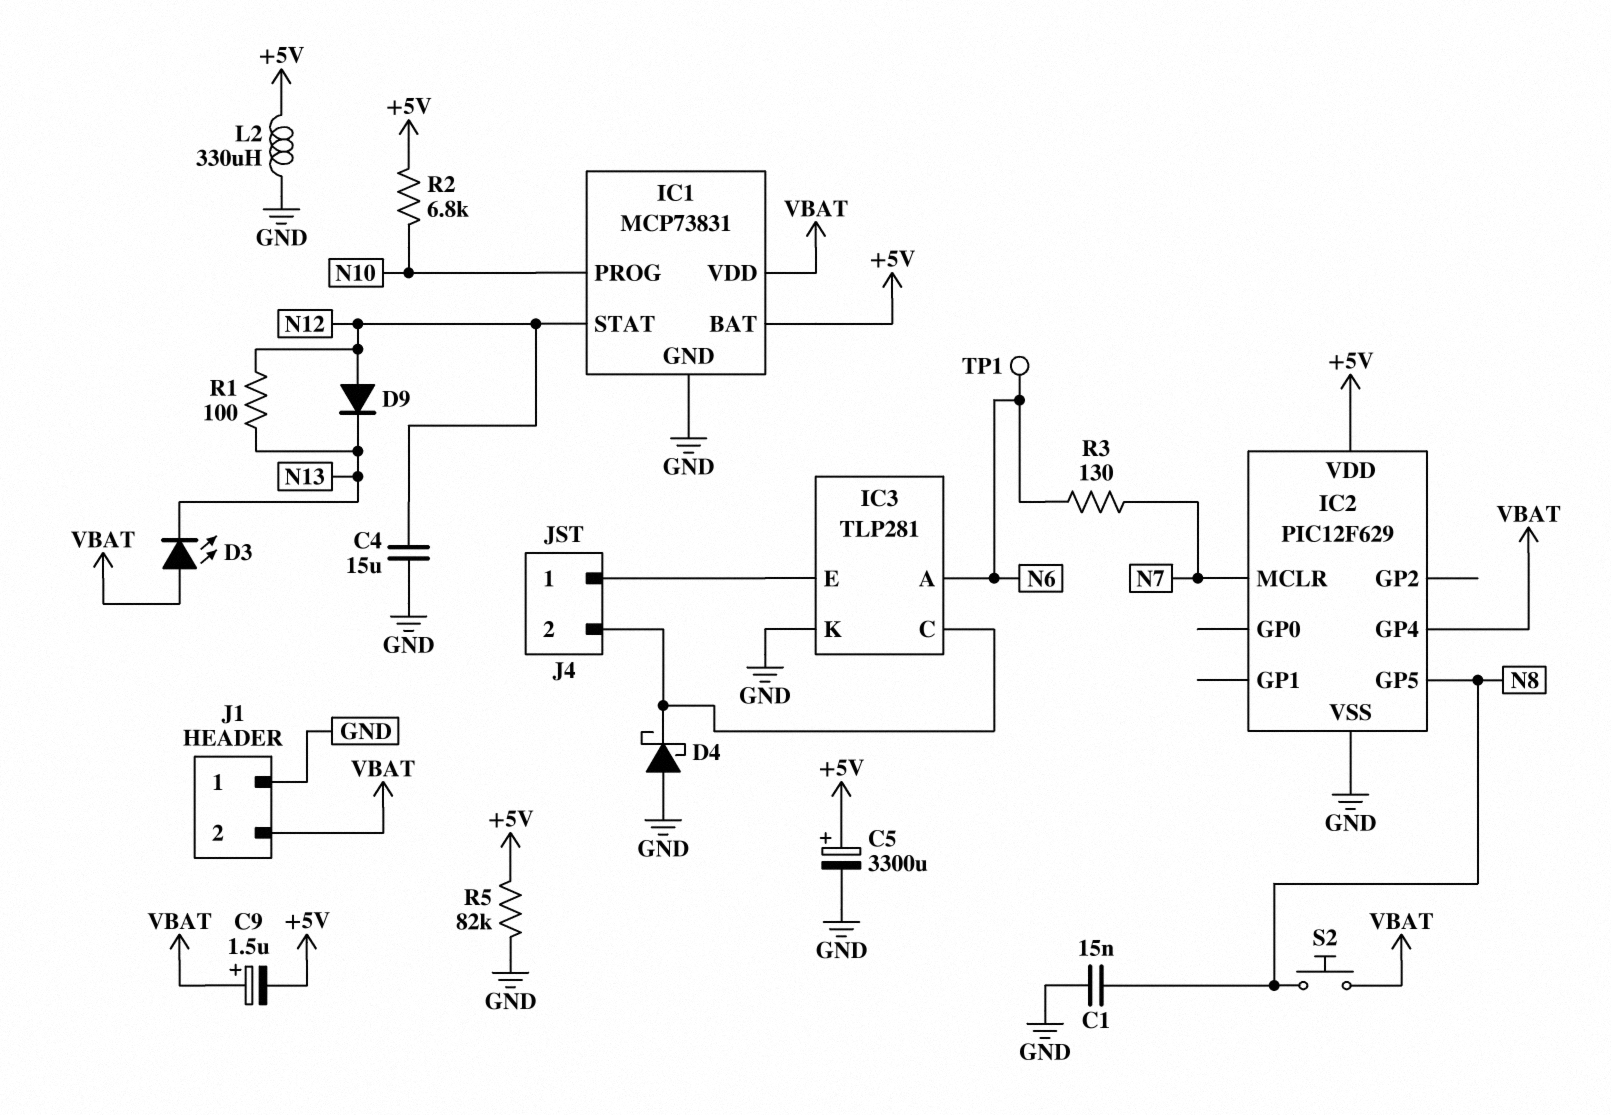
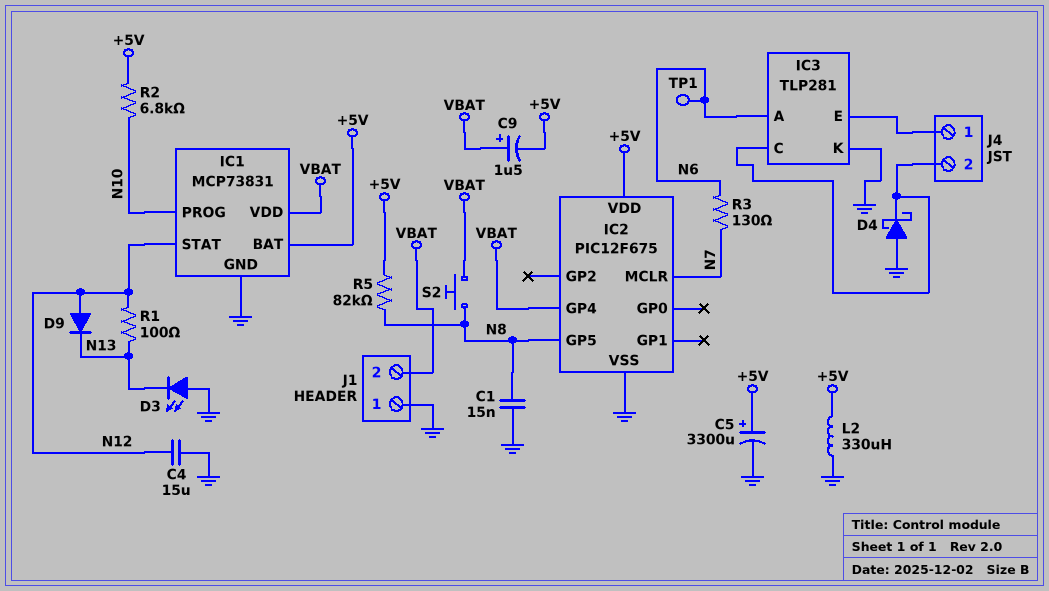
D3: LED (A VBAT, K N13) -> LED (A GND, K N13)
IC2: PIC12F629 -> PIC12F675
R5: 82k (+5V, GND) -> 82k (+5V, N8)

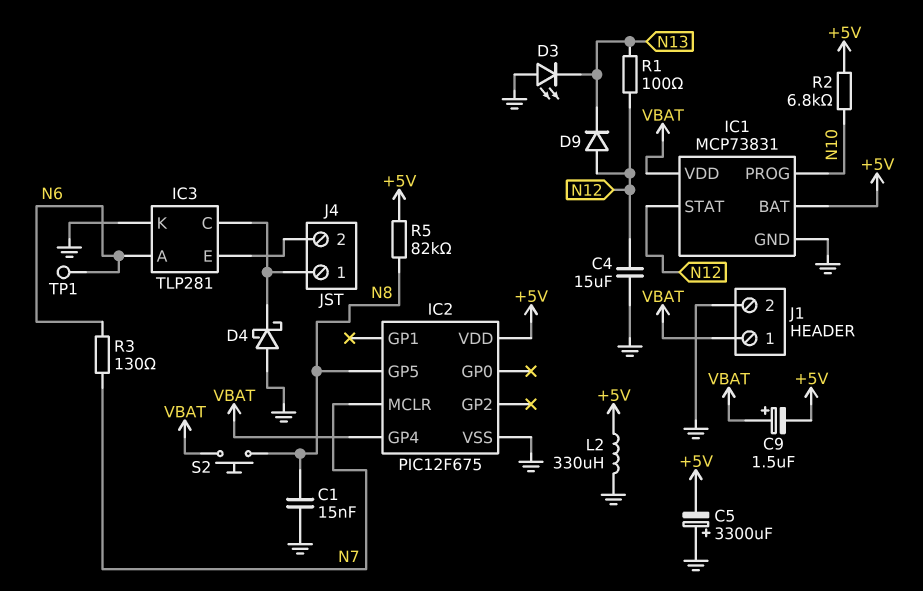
C5: 3300uF (plus +5V, minus GND) -> 3300uF (plus GND, minus +5V)
J1 pin 1: GND -> VBAT
J1 pin 2: VBAT -> GND
J4 pin 1: IC3/E -> IC3/C
J4 pin 2: IC3/C -> IC3/E

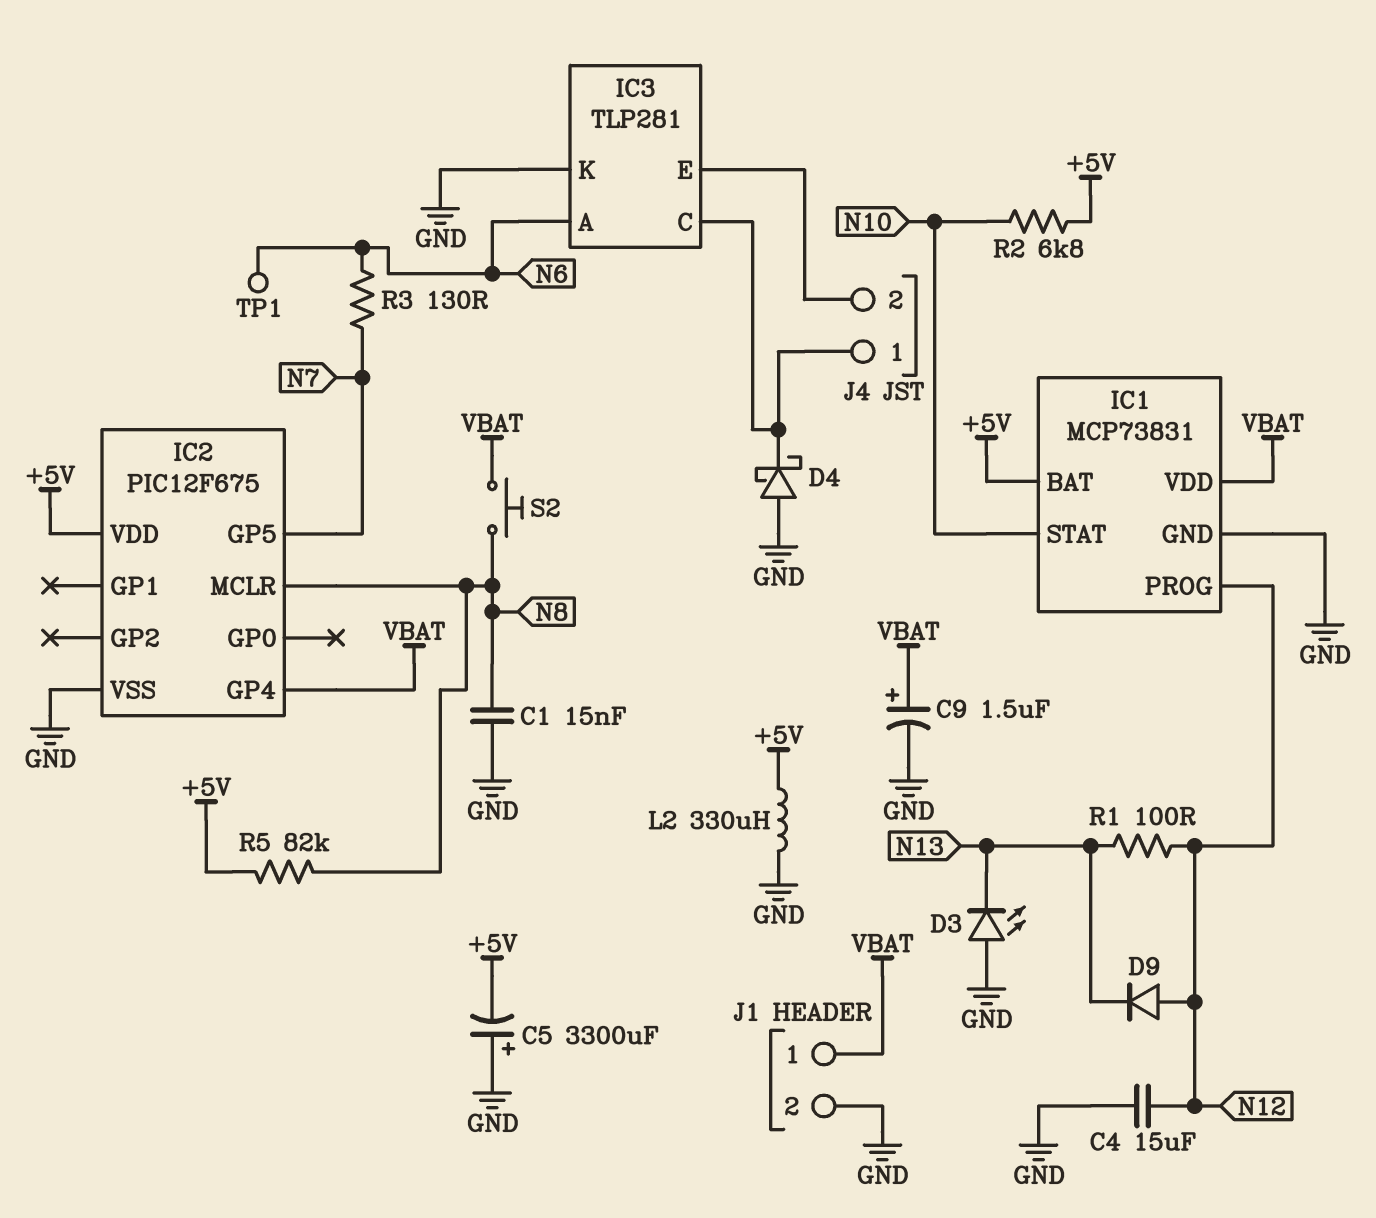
C9: 1.5uF (plus VBAT, minus +5V) -> 1.5uF (plus VBAT, minus GND)
IC1 pin PROG: N10 -> N12
IC1 pin STAT: N12 -> N10
IC2 pin GP5: N8 -> N7
IC2 pin MCLR: N7 -> N8

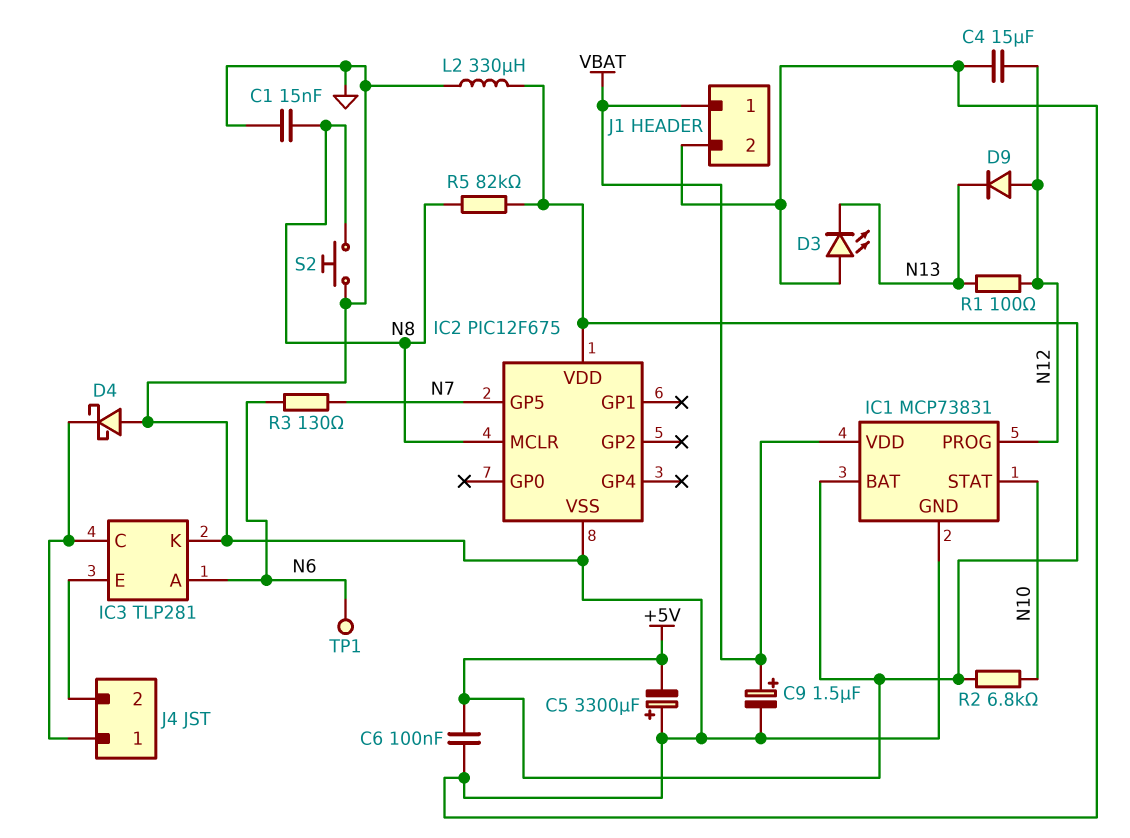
C6: none -> 100nF (+5V, GND)
IC2 pin GP4: VBAT -> none
S2: button (N8, VBAT) -> button (GND, N8)

